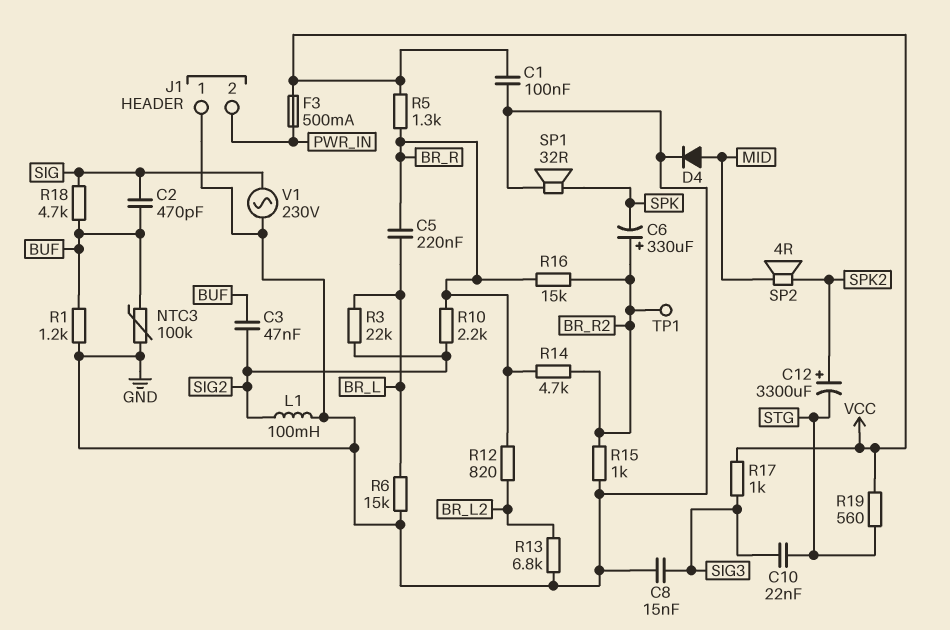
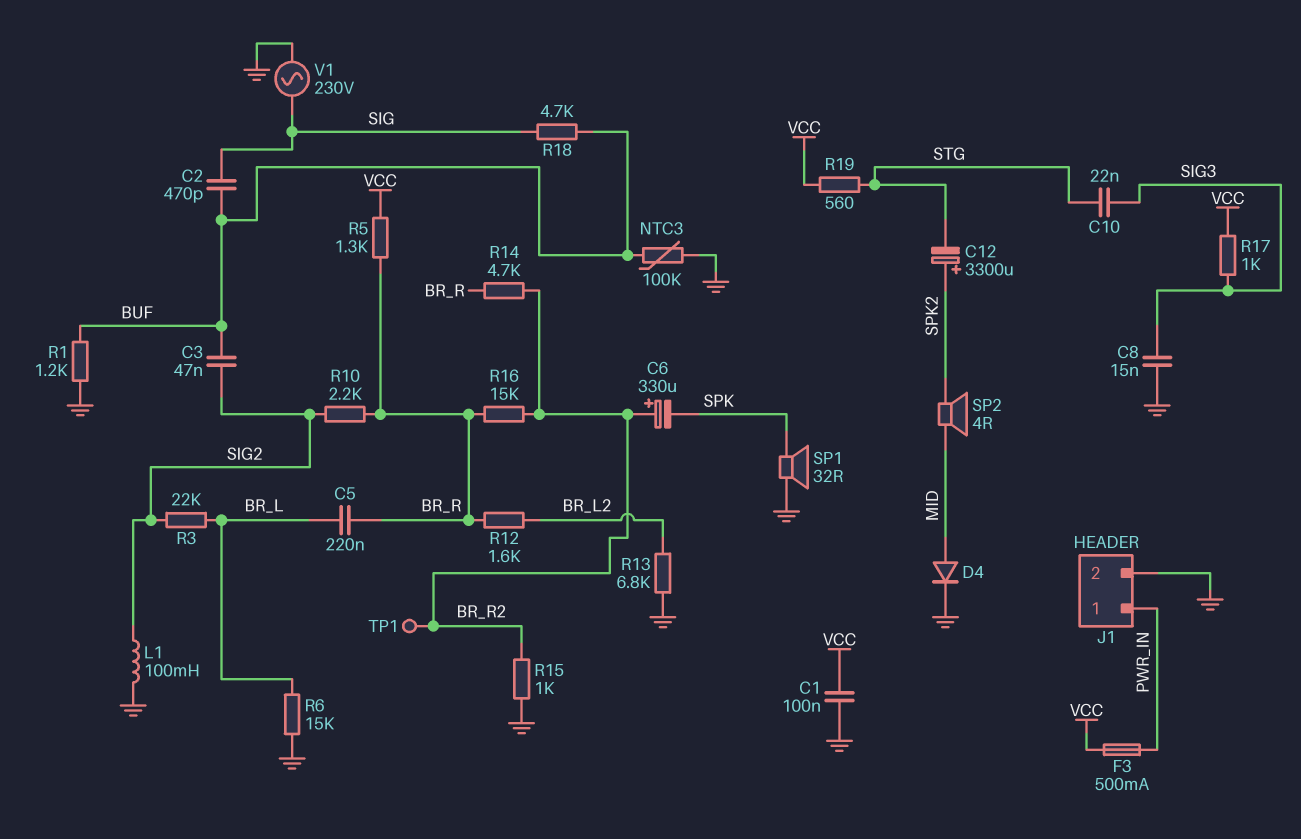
J1 pin 1: GND -> PWR_IN
J1 pin 2: PWR_IN -> GND
R12: 820 (BR_L2, BR_R) -> 1.6k (BR_L2, BR_R)

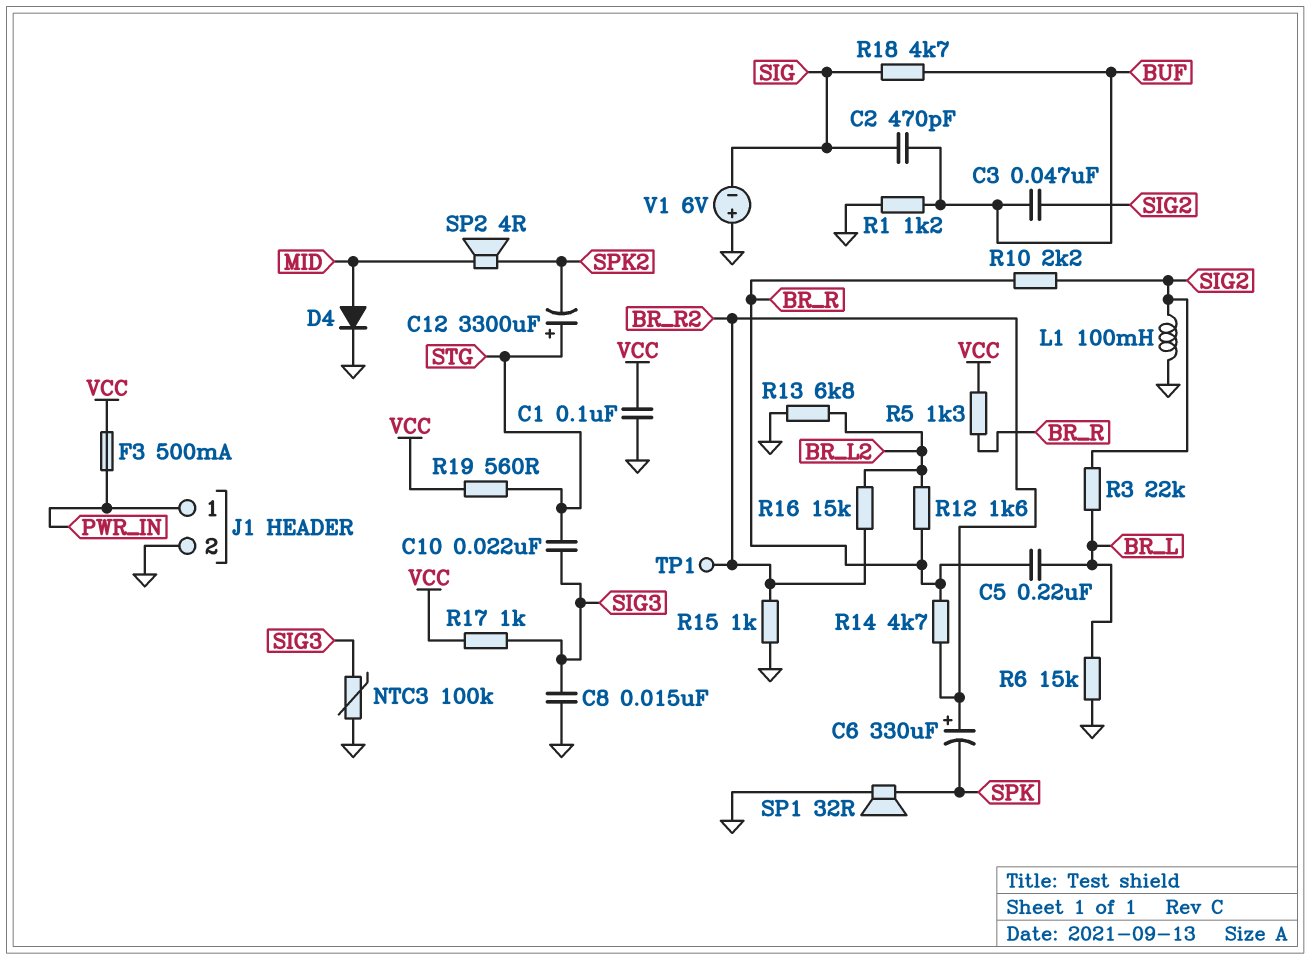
C12: 3300uF (plus SPK2, minus STG) -> 3300uF (plus STG, minus SPK2)
NTC3: 100k (BUF, GND) -> 100k (GND, SIG3)
R16: 15k (BR_R, BR_R2) -> 15k (BR_L2, BR_R2)
V1: AC 230V (GND, SIG) -> 6V (plus GND, minus SIG)

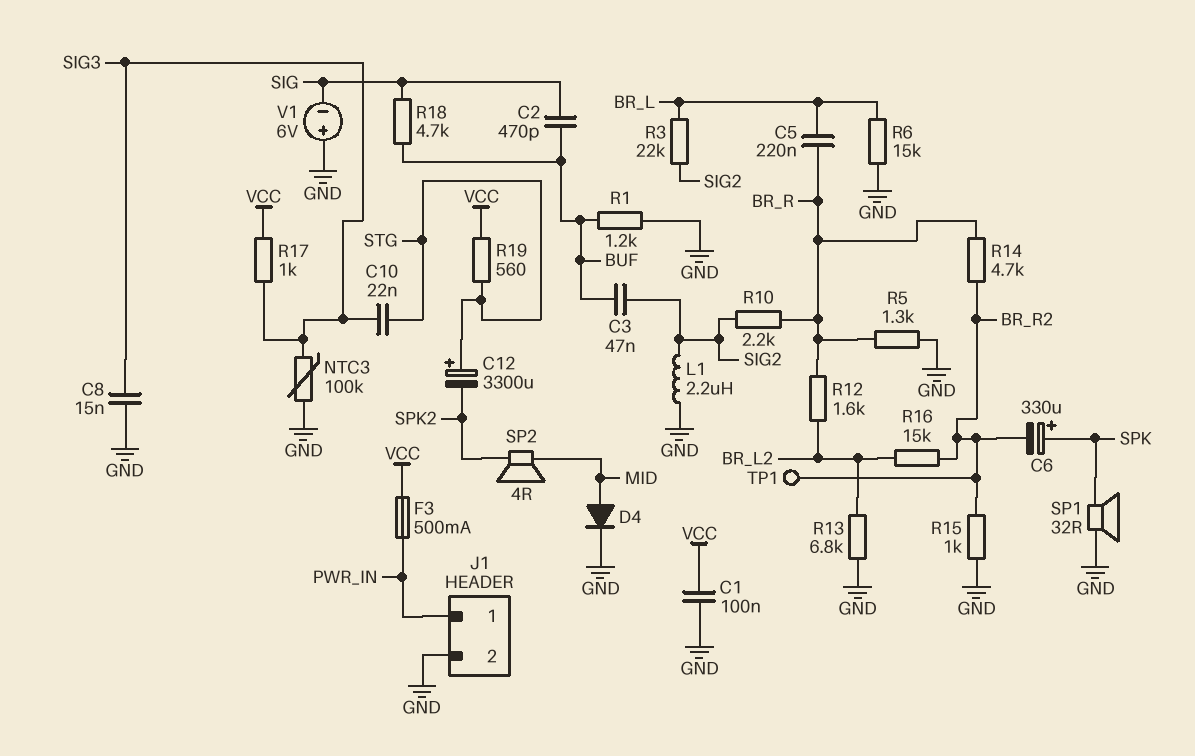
C6: 330uF (plus BR_R2, minus SPK) -> 330uF (plus SPK, minus BR_R2)
L1: 100mH (GND, SIG2) -> 2.2uH (GND, SIG2)
R5: 1.3k (BR_R, VCC) -> 1.3k (BR_R, GND)

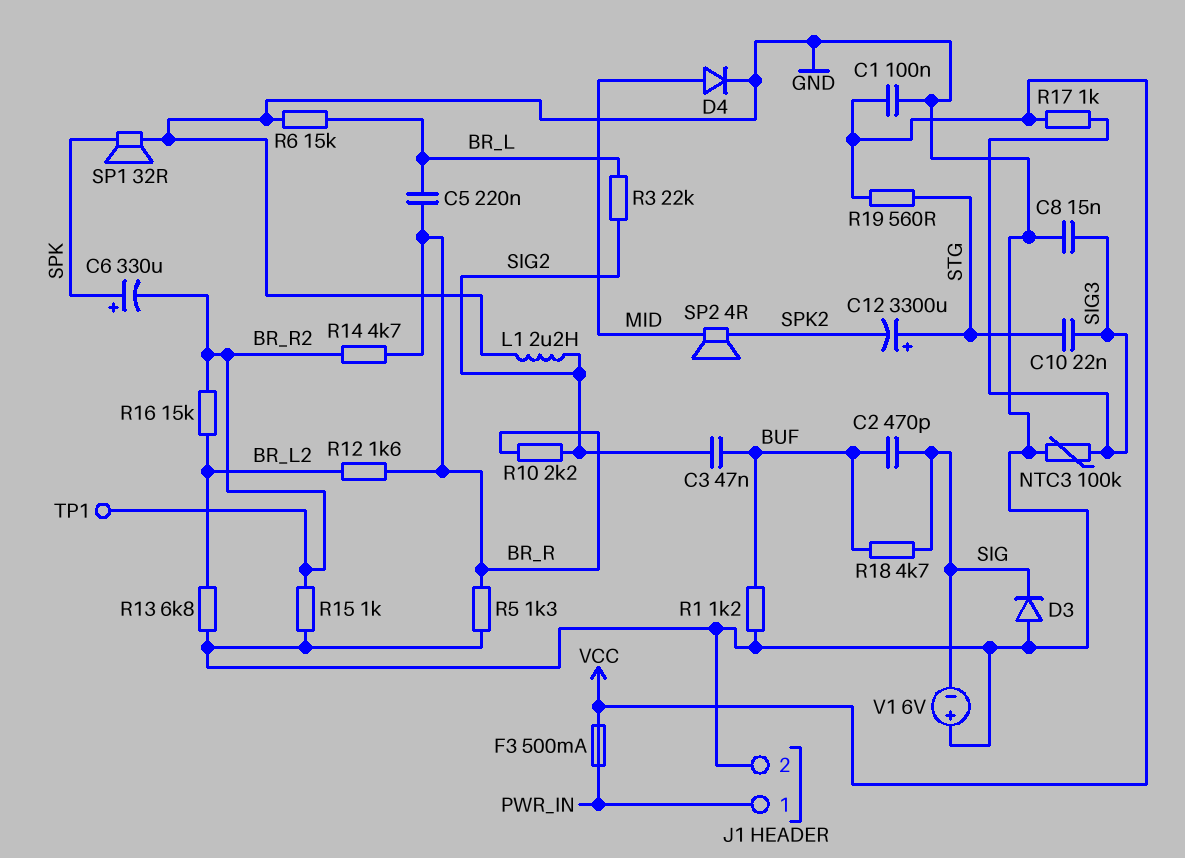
D3: none -> diode (A GND, K SIG)

